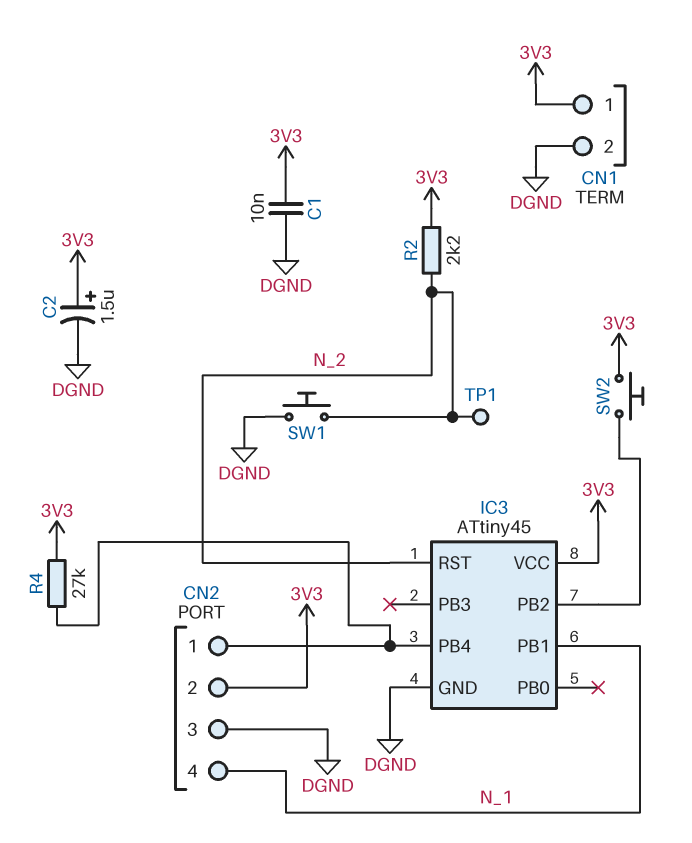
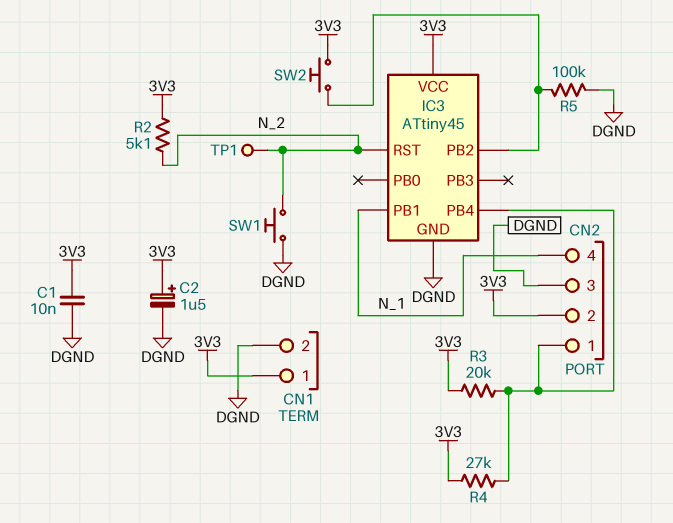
R2: 2.2k (3V3, N_2) -> 5.1k (3V3, N_2)
R3: none -> 20k (3V3, CN2/1)
R5: none -> 100k (DGND, IC3/PB2)

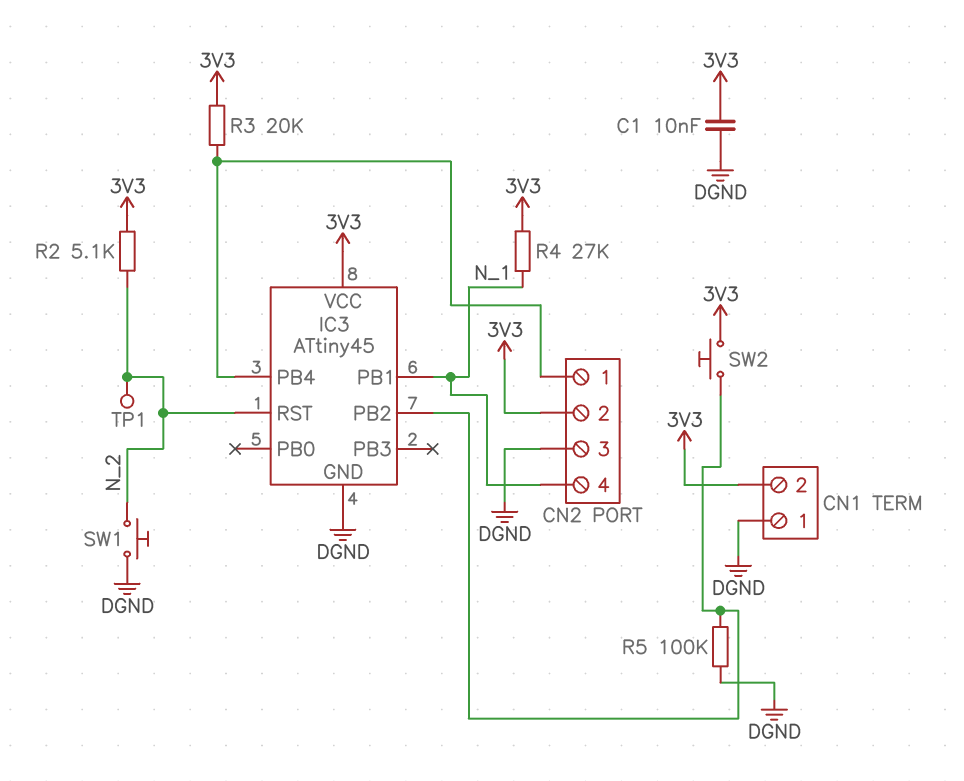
C2: 1.5uF (plus 3V3, minus DGND) -> none
CN1 pin 1: 3V3 -> DGND
CN1 pin 2: DGND -> 3V3
R4: 27k (3V3, CN2/1) -> 27k (3V3, N_1)

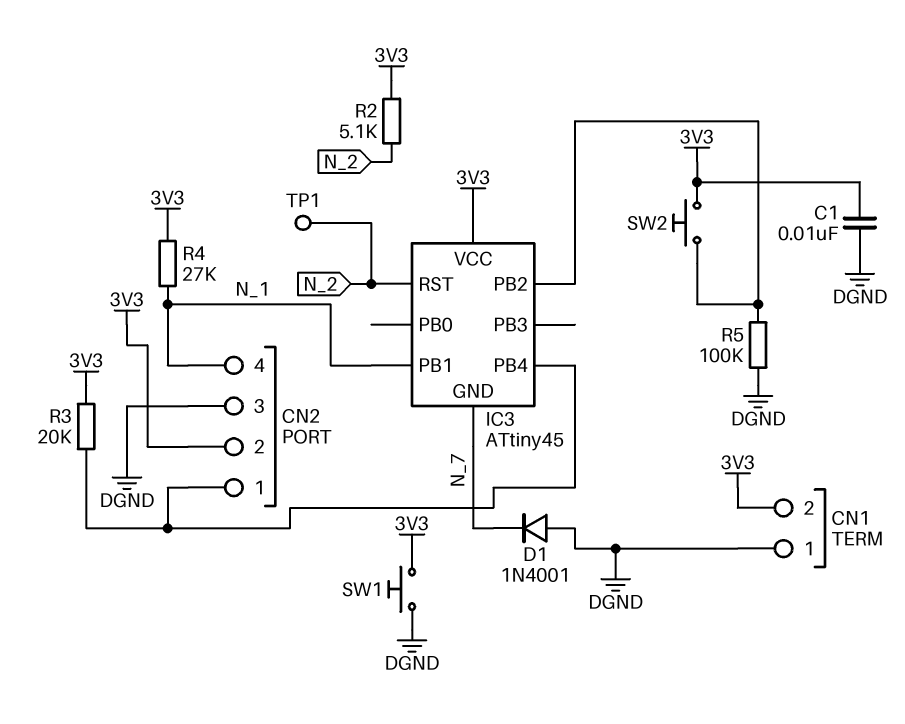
D1: none -> diode 1N4001 (A DGND, K N_7)
IC3 pin GND: DGND -> N_7
SW1: button (DGND, N_2) -> button (3V3, DGND)

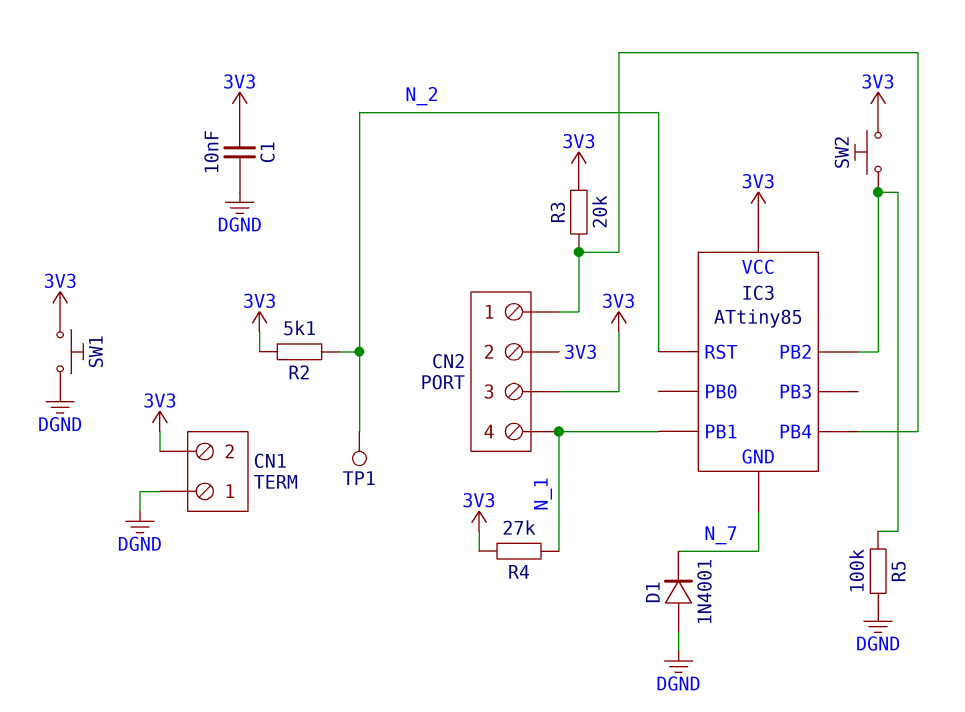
CN2 pin 3: DGND -> 3V3
IC3: ATtiny45 -> ATtiny85

